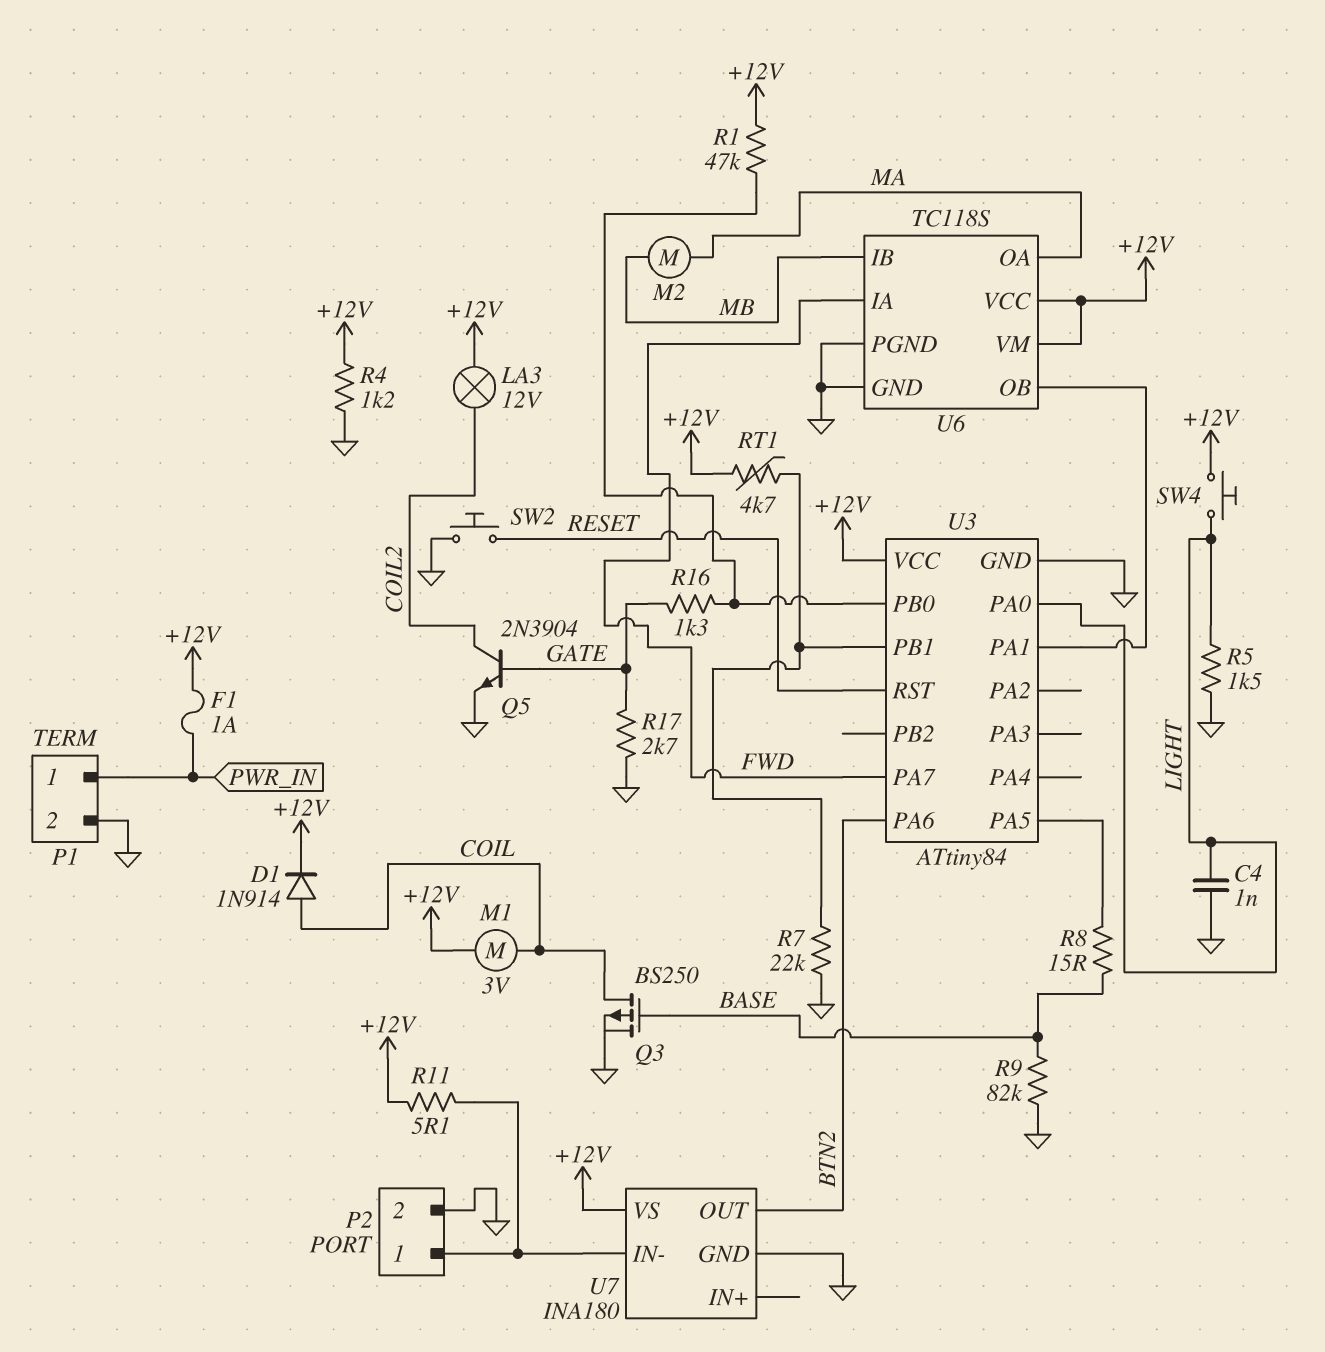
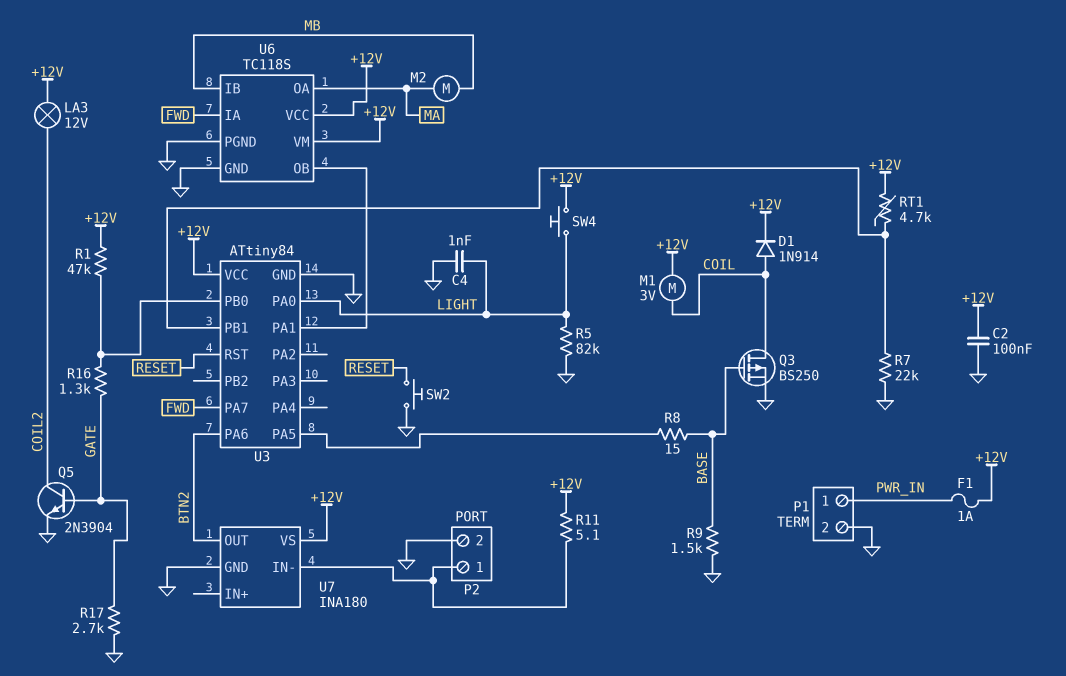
C2: none -> 100nF (+12V, GND)
R4: 1.2k (+12V, GND) -> none
R5: 1.5k (GND, LIGHT) -> 82k (GND, LIGHT)
R9: 82k (BASE, GND) -> 1.5k (BASE, GND)

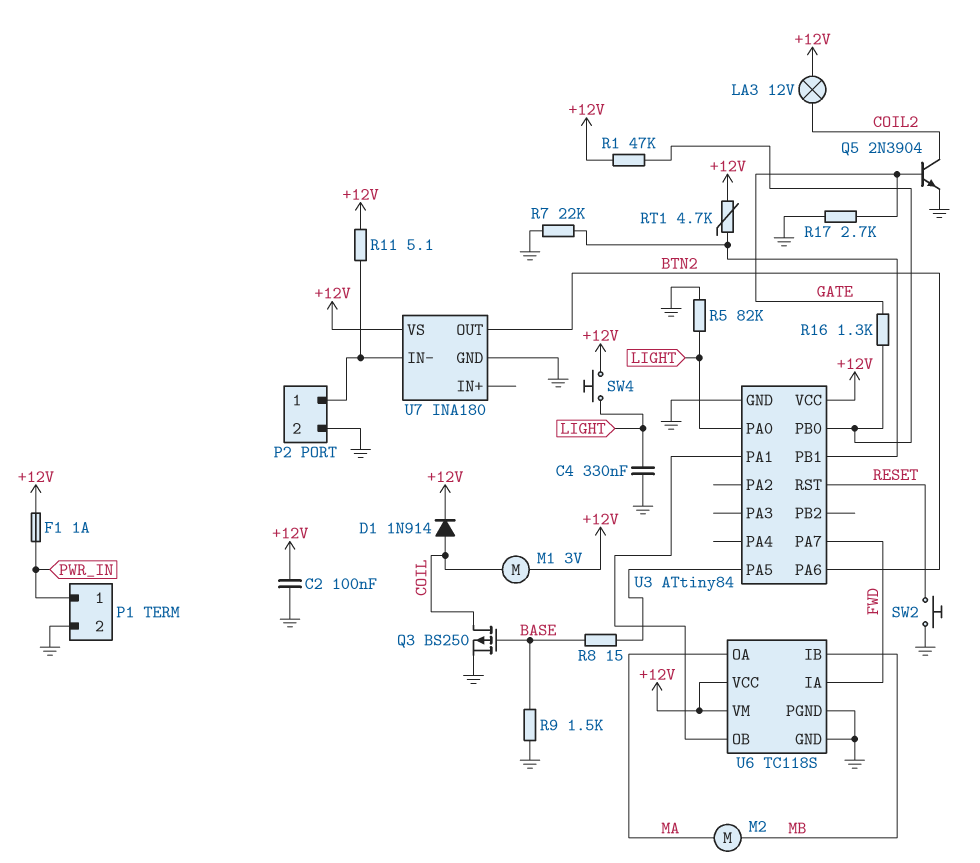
C4: 1nF (GND, LIGHT) -> 330nF (GND, LIGHT)

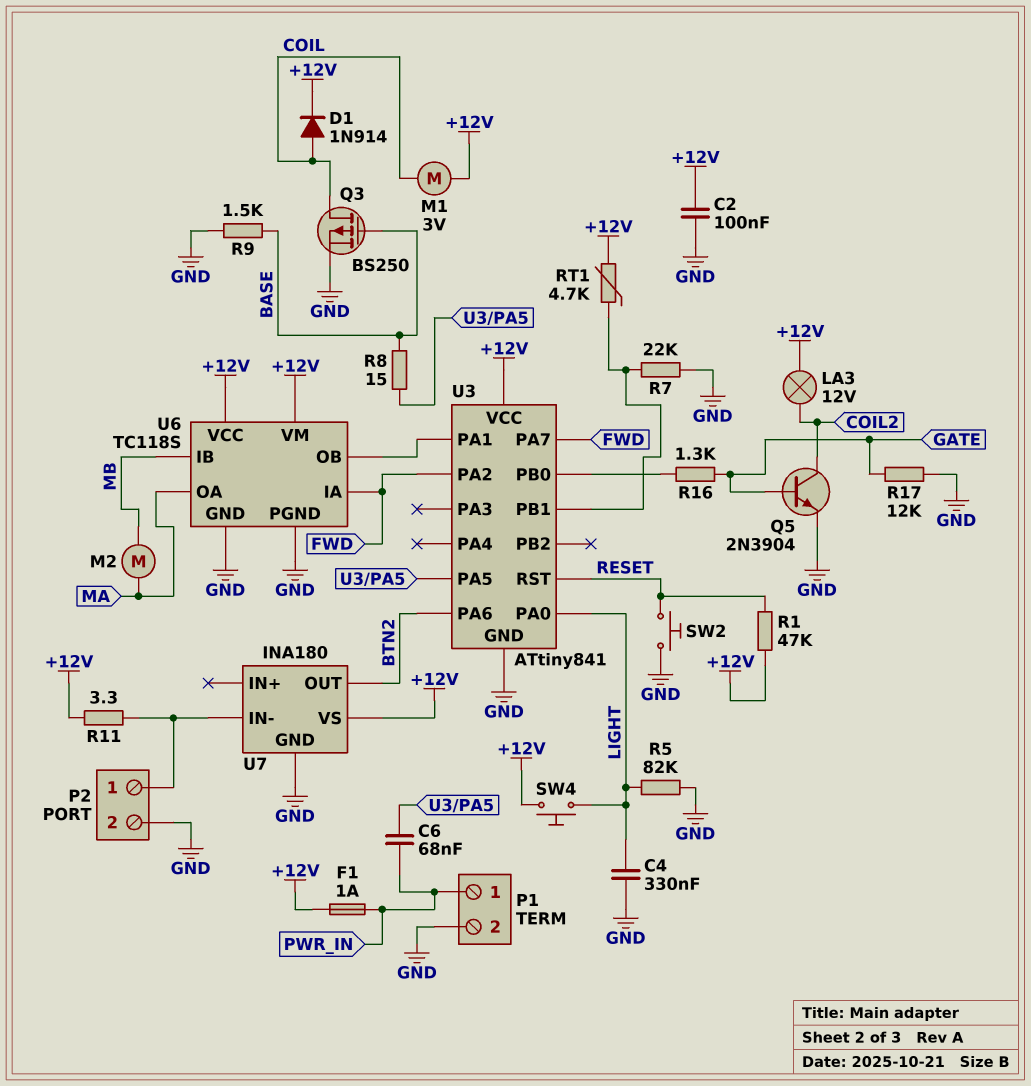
C6: none -> 68nF (PWR_IN, U3/PA5)
R1: 47k (+12V, U3/PB0) -> 47k (+12V, RESET)
R11: 5.1 (+12V, P2/1) -> 3.3 (+12V, P2/1)
R17: 2.7k (GATE, GND) -> 12k (GATE, GND)
U3: ATtiny84 -> ATtiny841
U3 pin PA2: none -> FWD

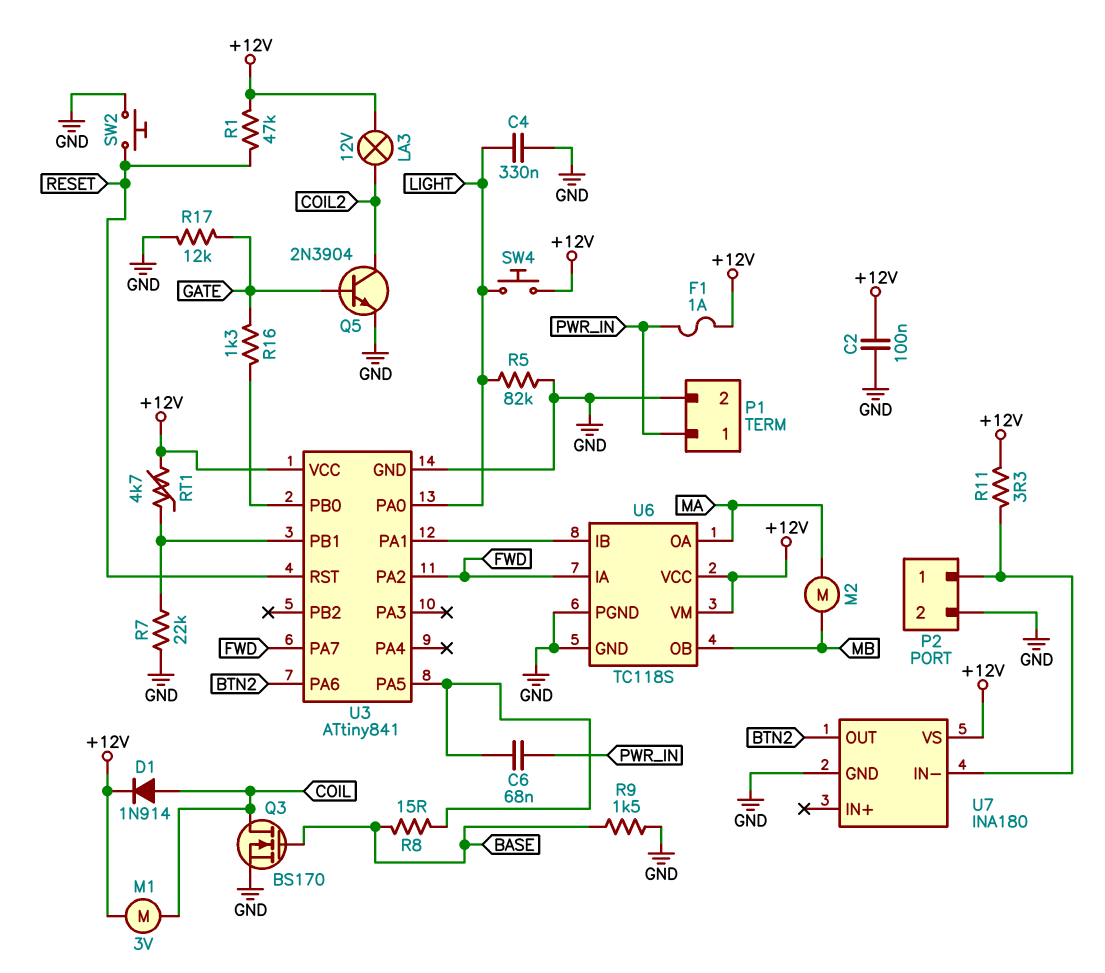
Q3: PMOS BS250 (G BASE, D COIL, S GND) -> NMOS BS170 (G BASE, D COIL, S GND)
U6 pin IB: MB -> U3/PA1
U6 pin OB: U3/PA1 -> MB

